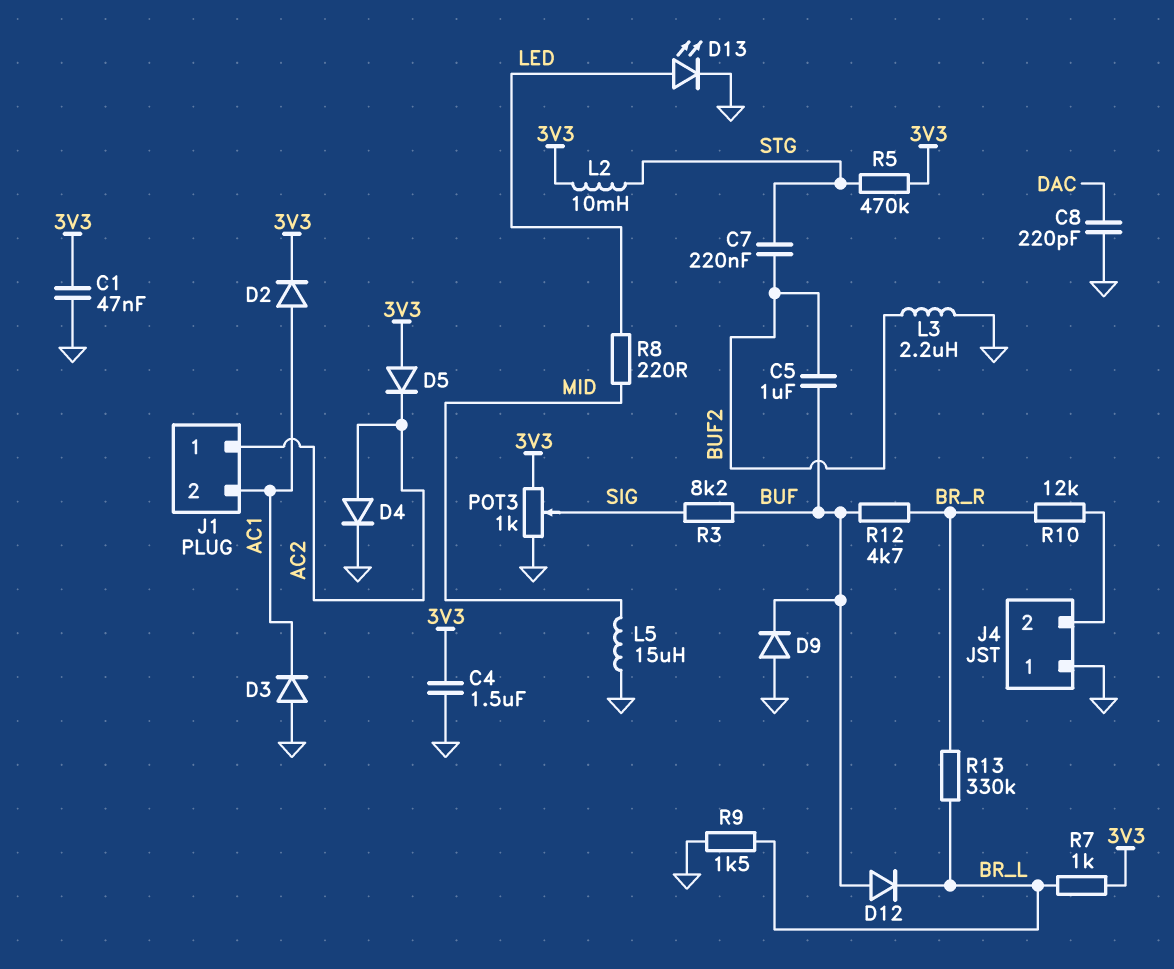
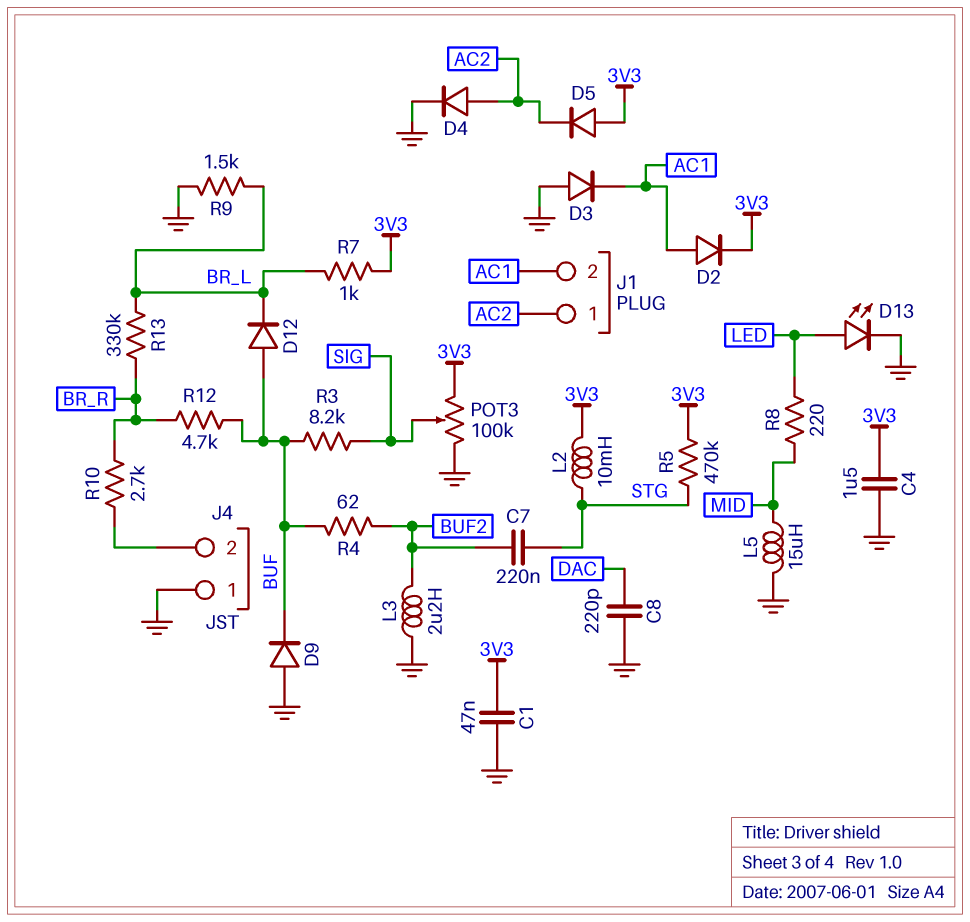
C5: 1uF (BUF, BUF2) -> none
POT3: 1k (3V3, GND, wiper SIG) -> 100k (3V3, GND, wiper SIG)
R4: none -> 62 (BUF, BUF2)
R10: 12k (BR_R, J4/2) -> 2.7k (BR_R, J4/2)

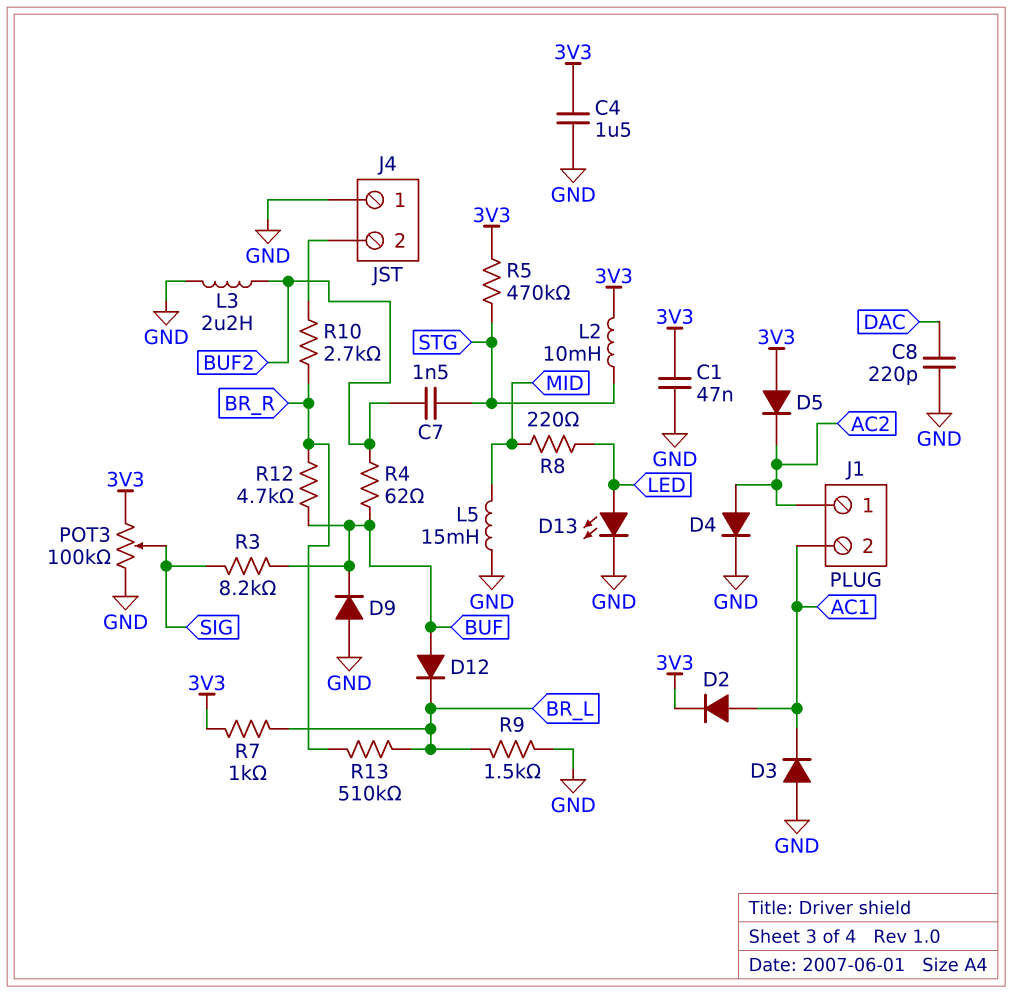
C7: 220nF (BUF2, STG) -> 1.5nF (BUF2, STG)
L5: 15uH (GND, MID) -> 15mH (GND, MID)
R13: 330k (BR_L, BR_R) -> 510k (BR_L, BR_R)

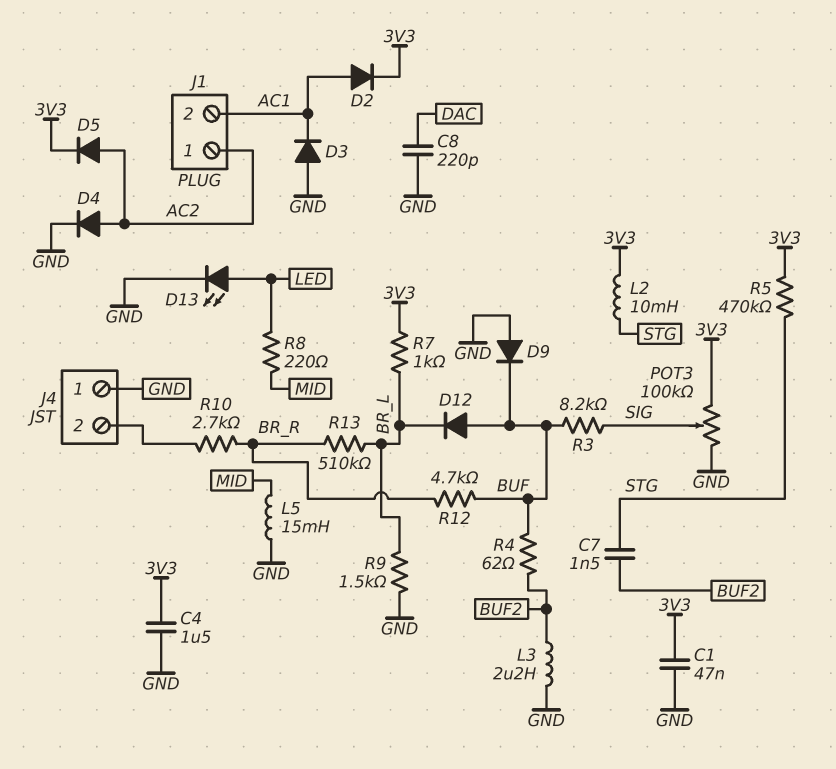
D5: diode (A 3V3, K AC2) -> diode (A AC2, K 3V3)

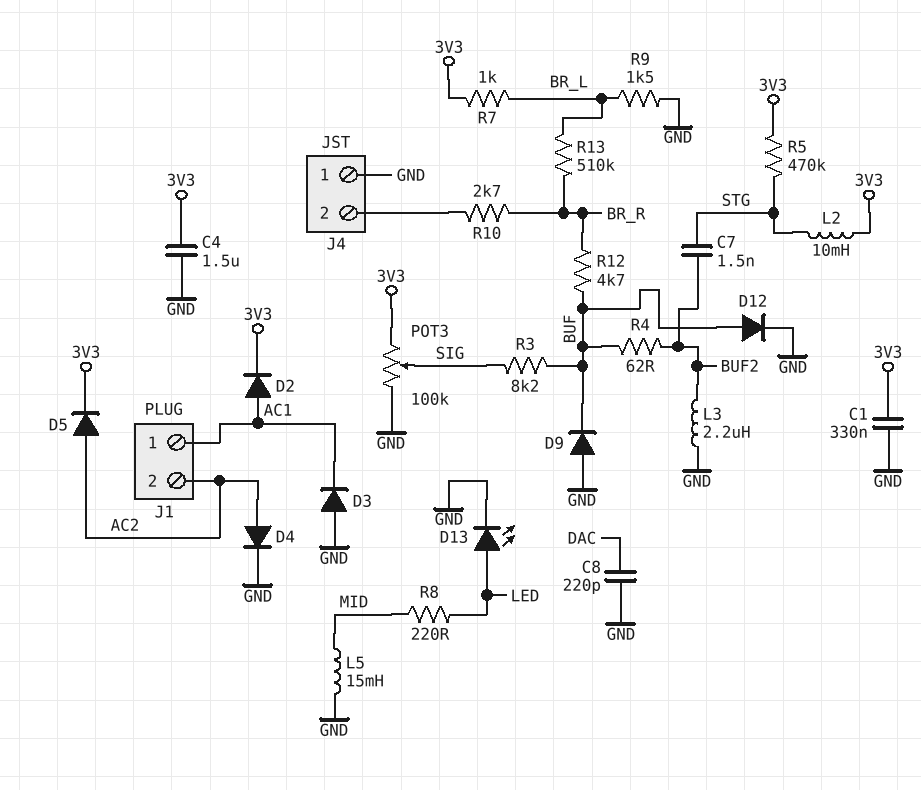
C1: 47nF (3V3, GND) -> 330nF (3V3, GND)
D12: diode (A BUF, K BR_L) -> diode (A BUF, K GND)
J1 pin 1: AC2 -> AC1
J1 pin 2: AC1 -> AC2

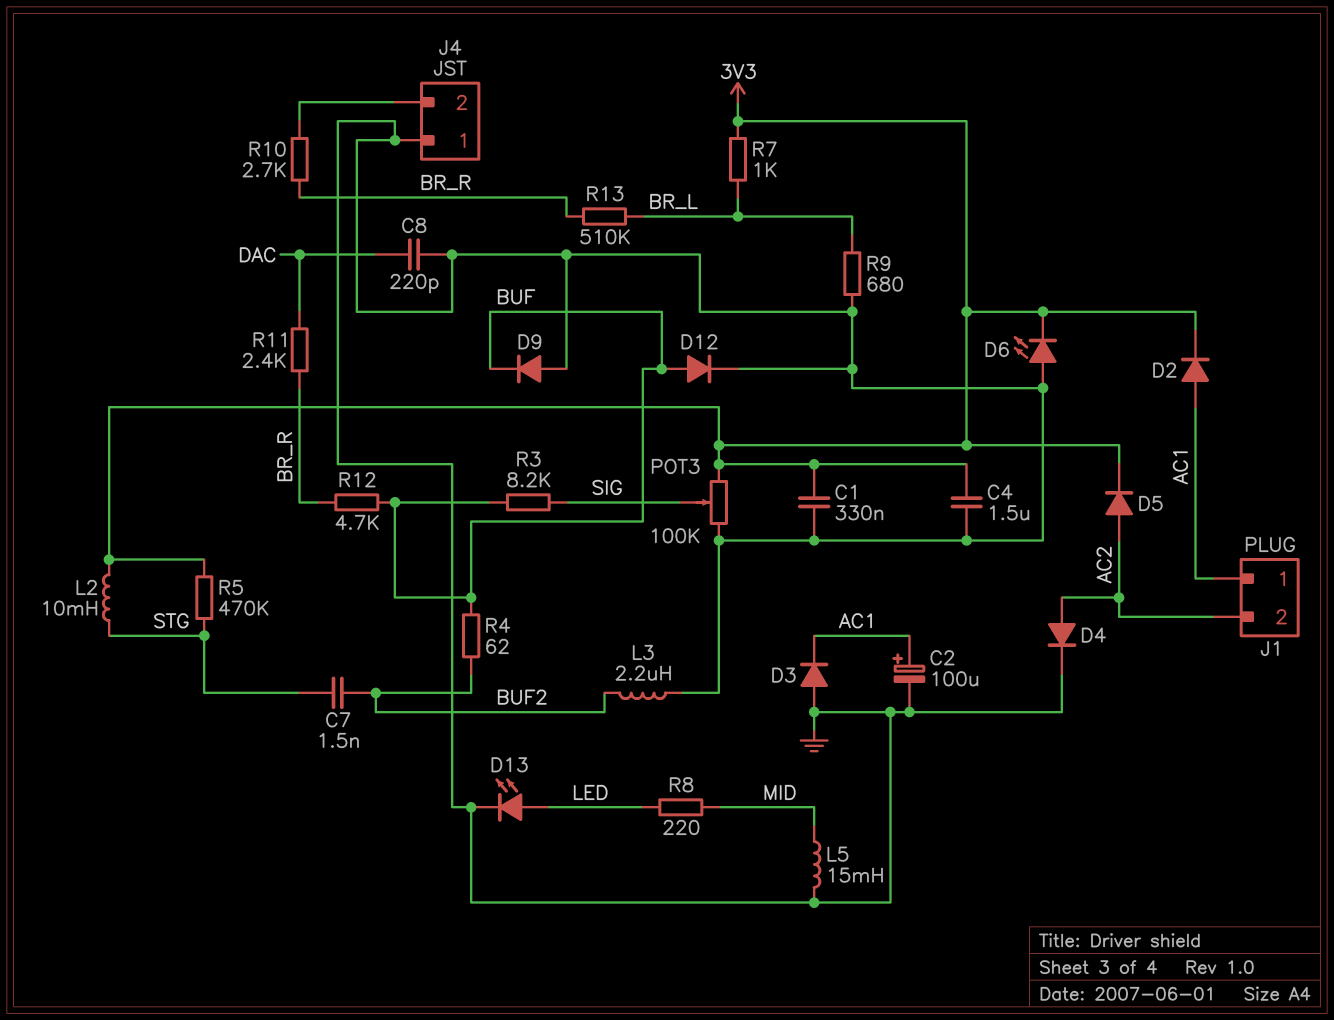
C2: none -> 100uF (plus AC1, minus GND)
D6: none -> LED (A GND, K 3V3)
R9: 1.5k (BR_L, GND) -> 680 (BR_L, GND)
R11: none -> 2.4k (BR_R, DAC)

